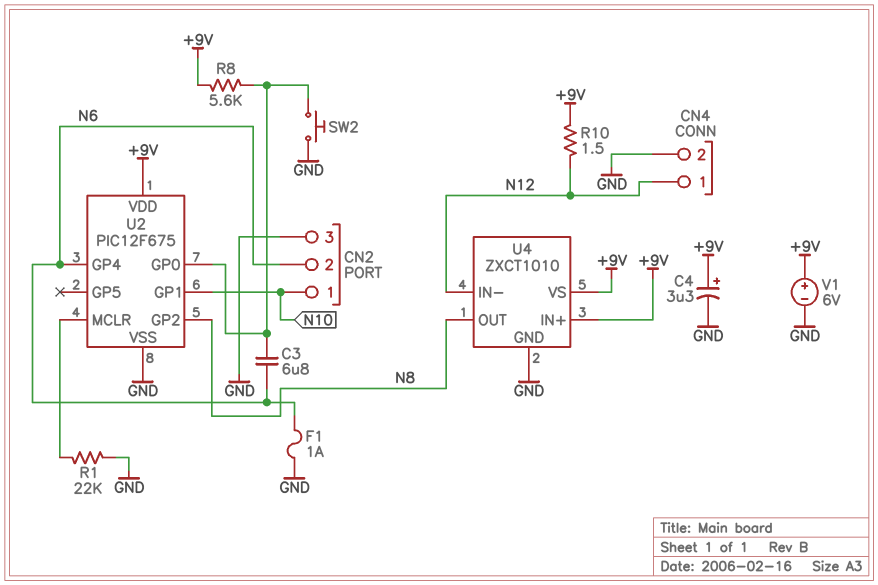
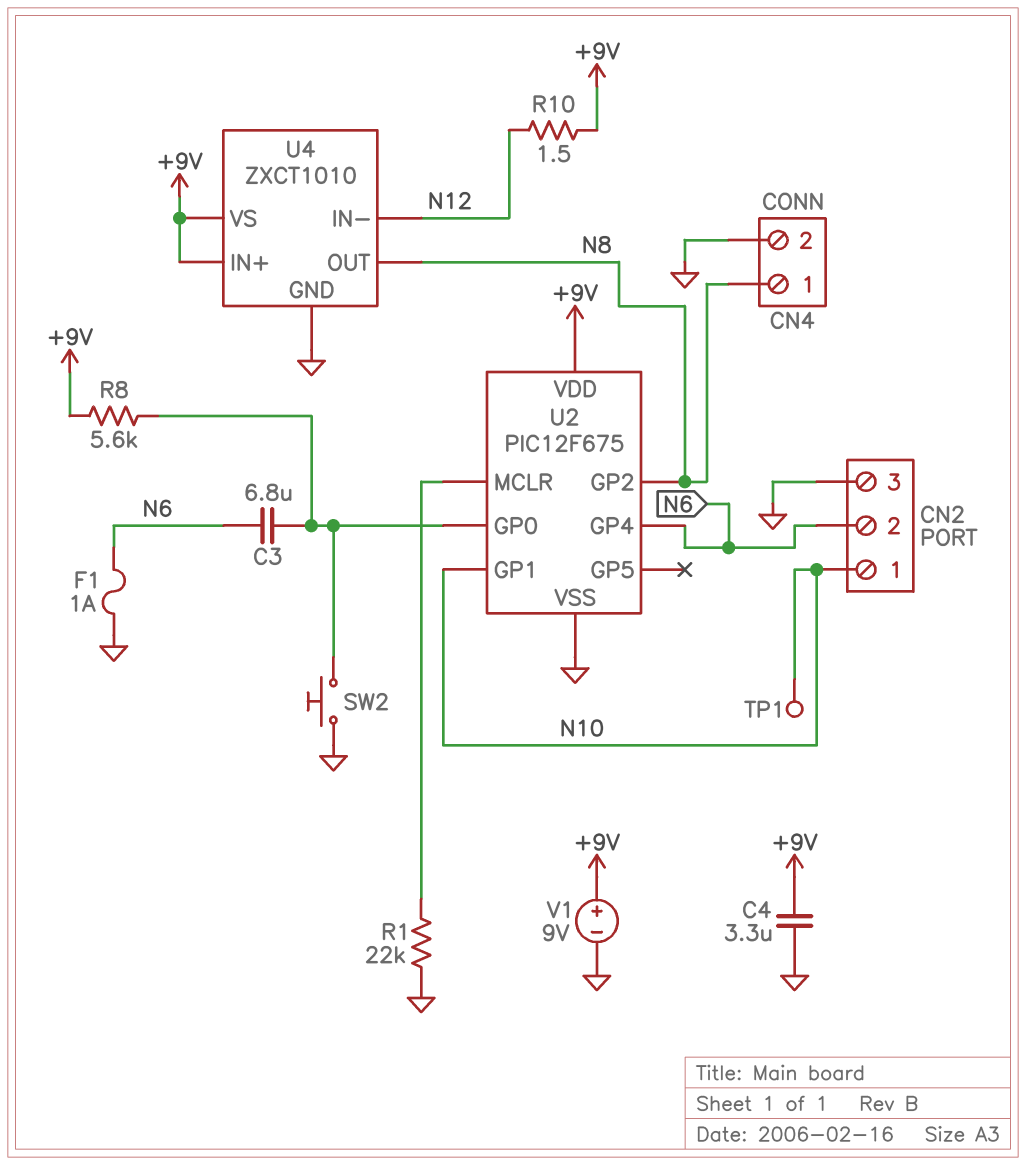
C4: 3.3uF (plus +9V, minus GND) -> 3.3uF (+9V, GND)
CN4 pin 1: N12 -> N8
TP1: none -> test point (N10)
V1: 6V (plus +9V, minus GND) -> 9V (plus +9V, minus GND)

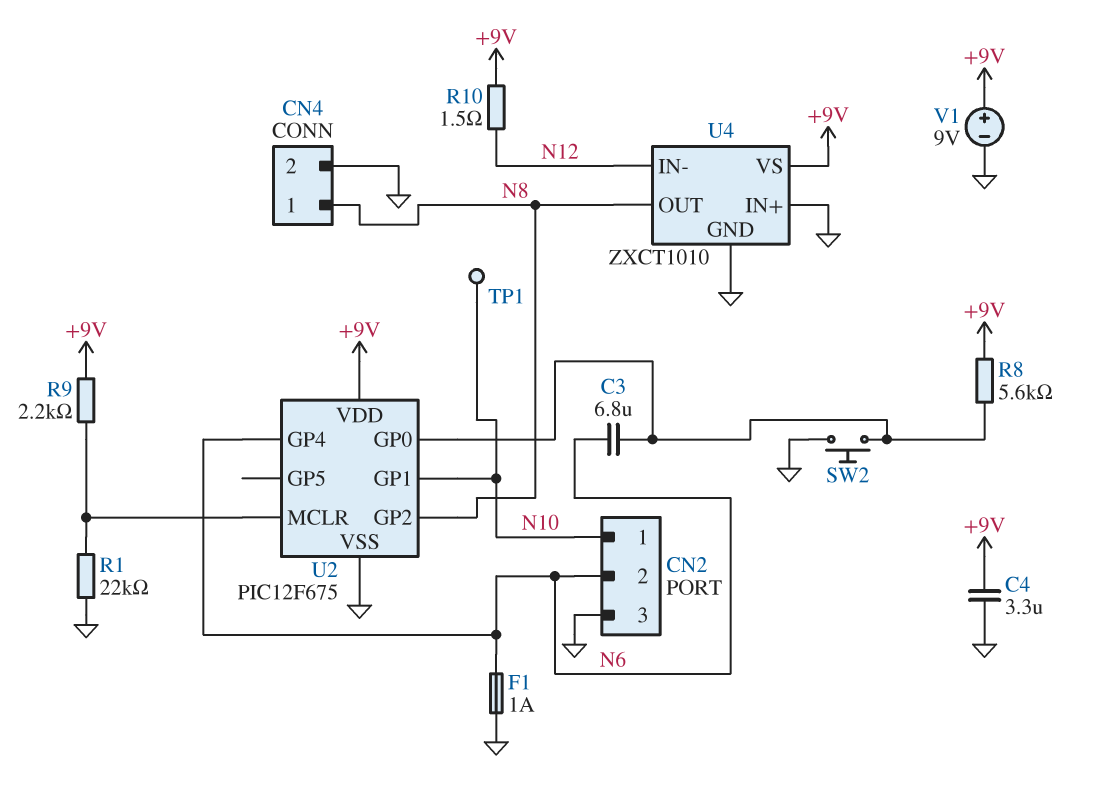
R9: none -> 2.2k (+9V, U2/MCLR)
U4 pin IN+: +9V -> GND

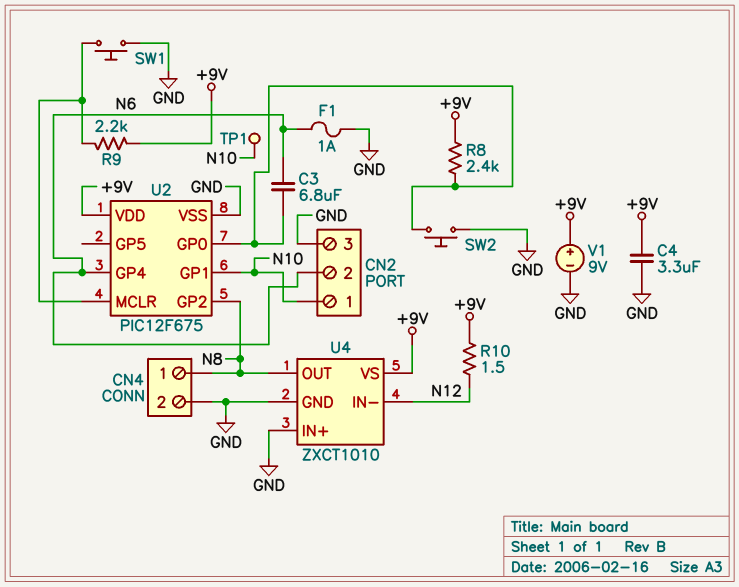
R1: 22k (GND, U2/MCLR) -> none
R8: 5.6k (+9V, U2/GP0) -> 2.4k (+9V, U2/GP0)
SW1: none -> button (GND, U2/MCLR)

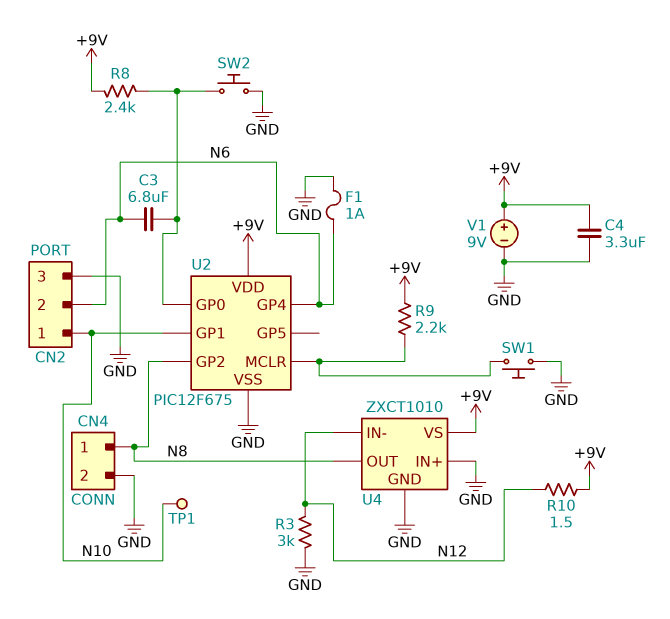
R3: none -> 3k (GND, N12)

